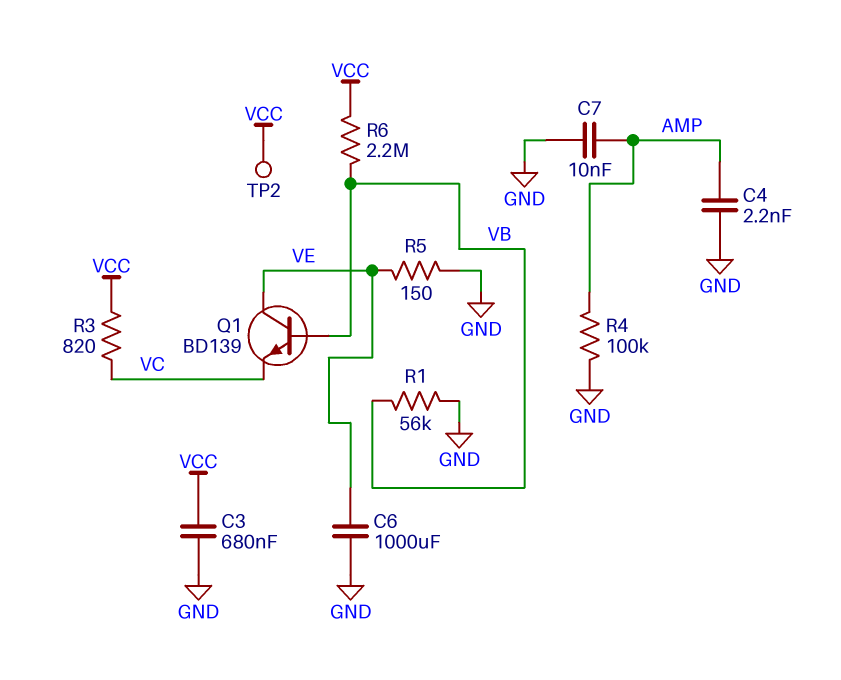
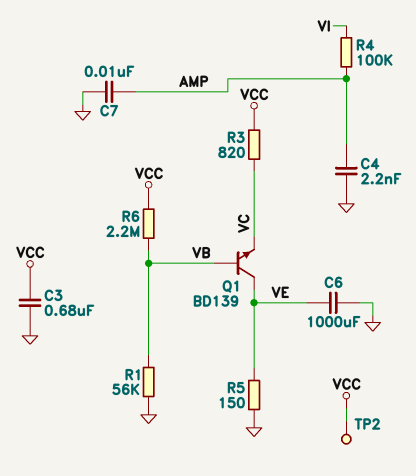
R4: 100k (AMP, GND) -> 100k (AMP, VI)

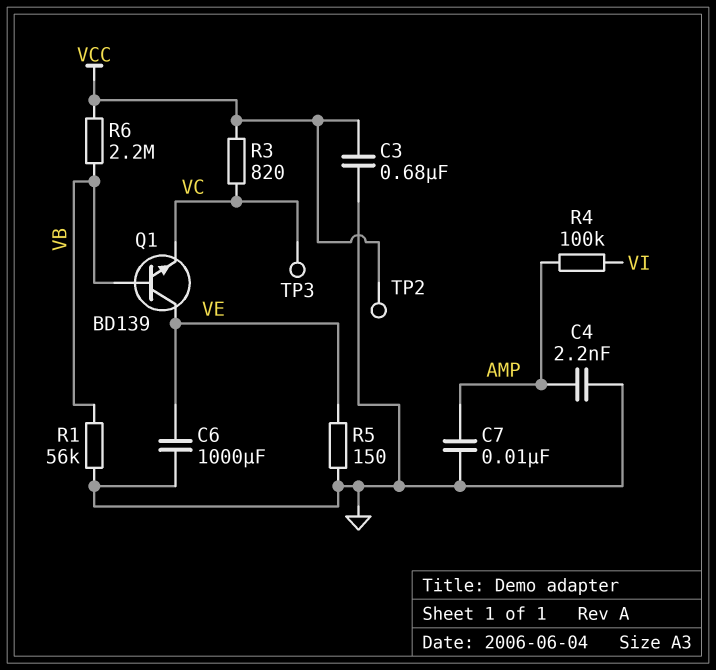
TP3: none -> test point (VC)

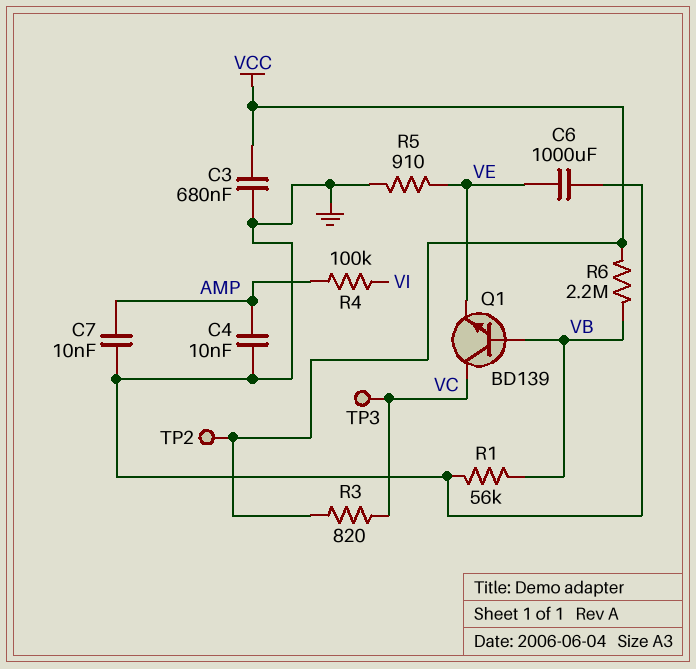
C4: 2.2nF (AMP, GND) -> 10nF (AMP, GND)
Q1: NPN BD139 (B VB, C VE, E VC) -> NPN BD139 (B VB, C VC, E VE)
R5: 150 (GND, VE) -> 910 (GND, VE)

